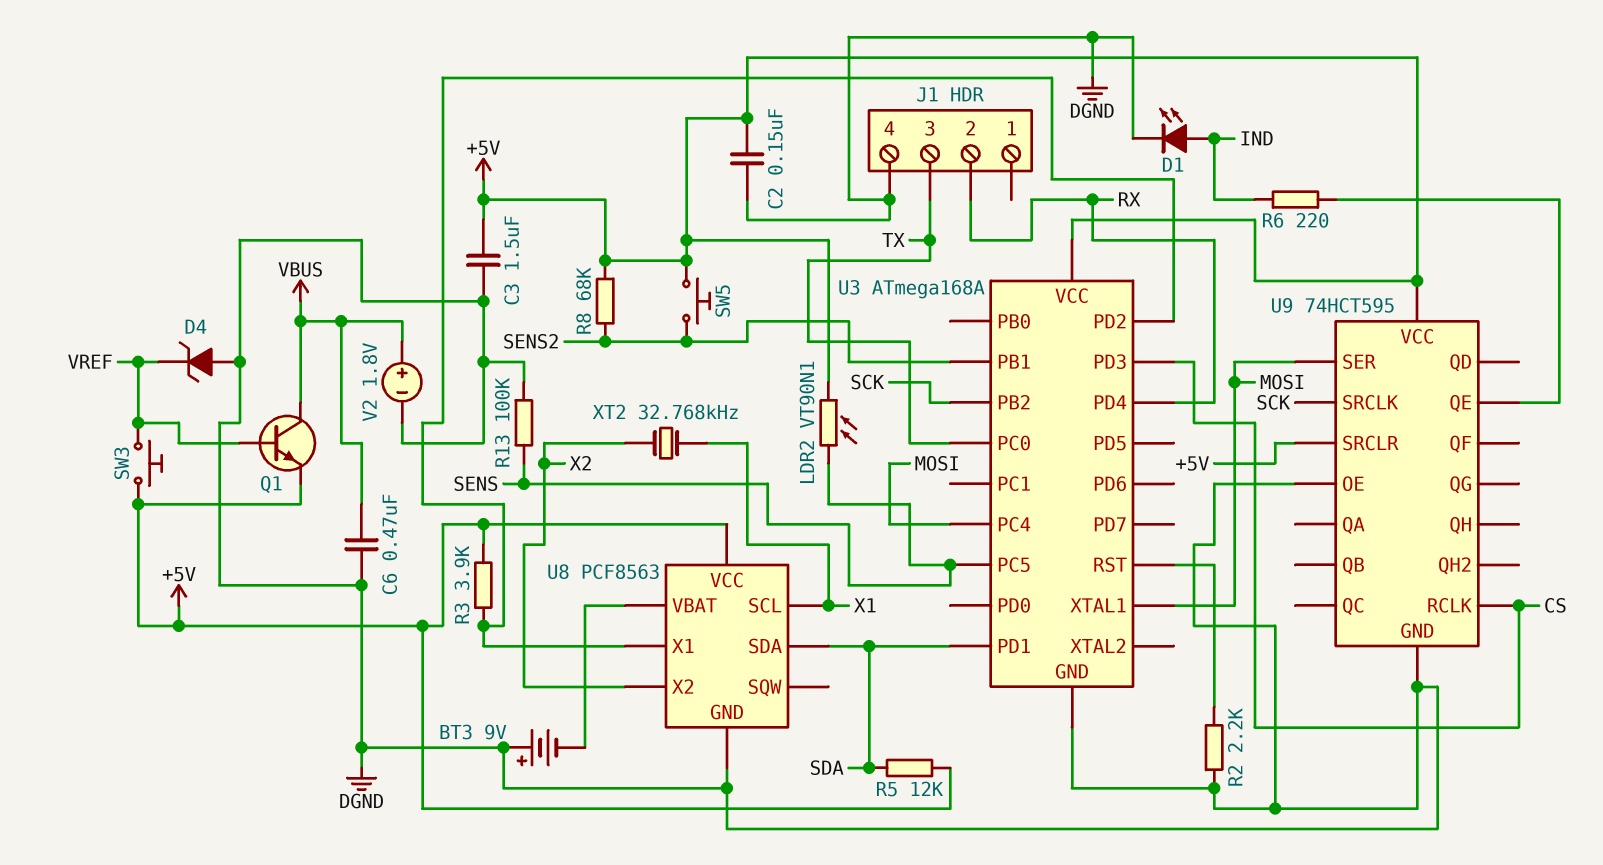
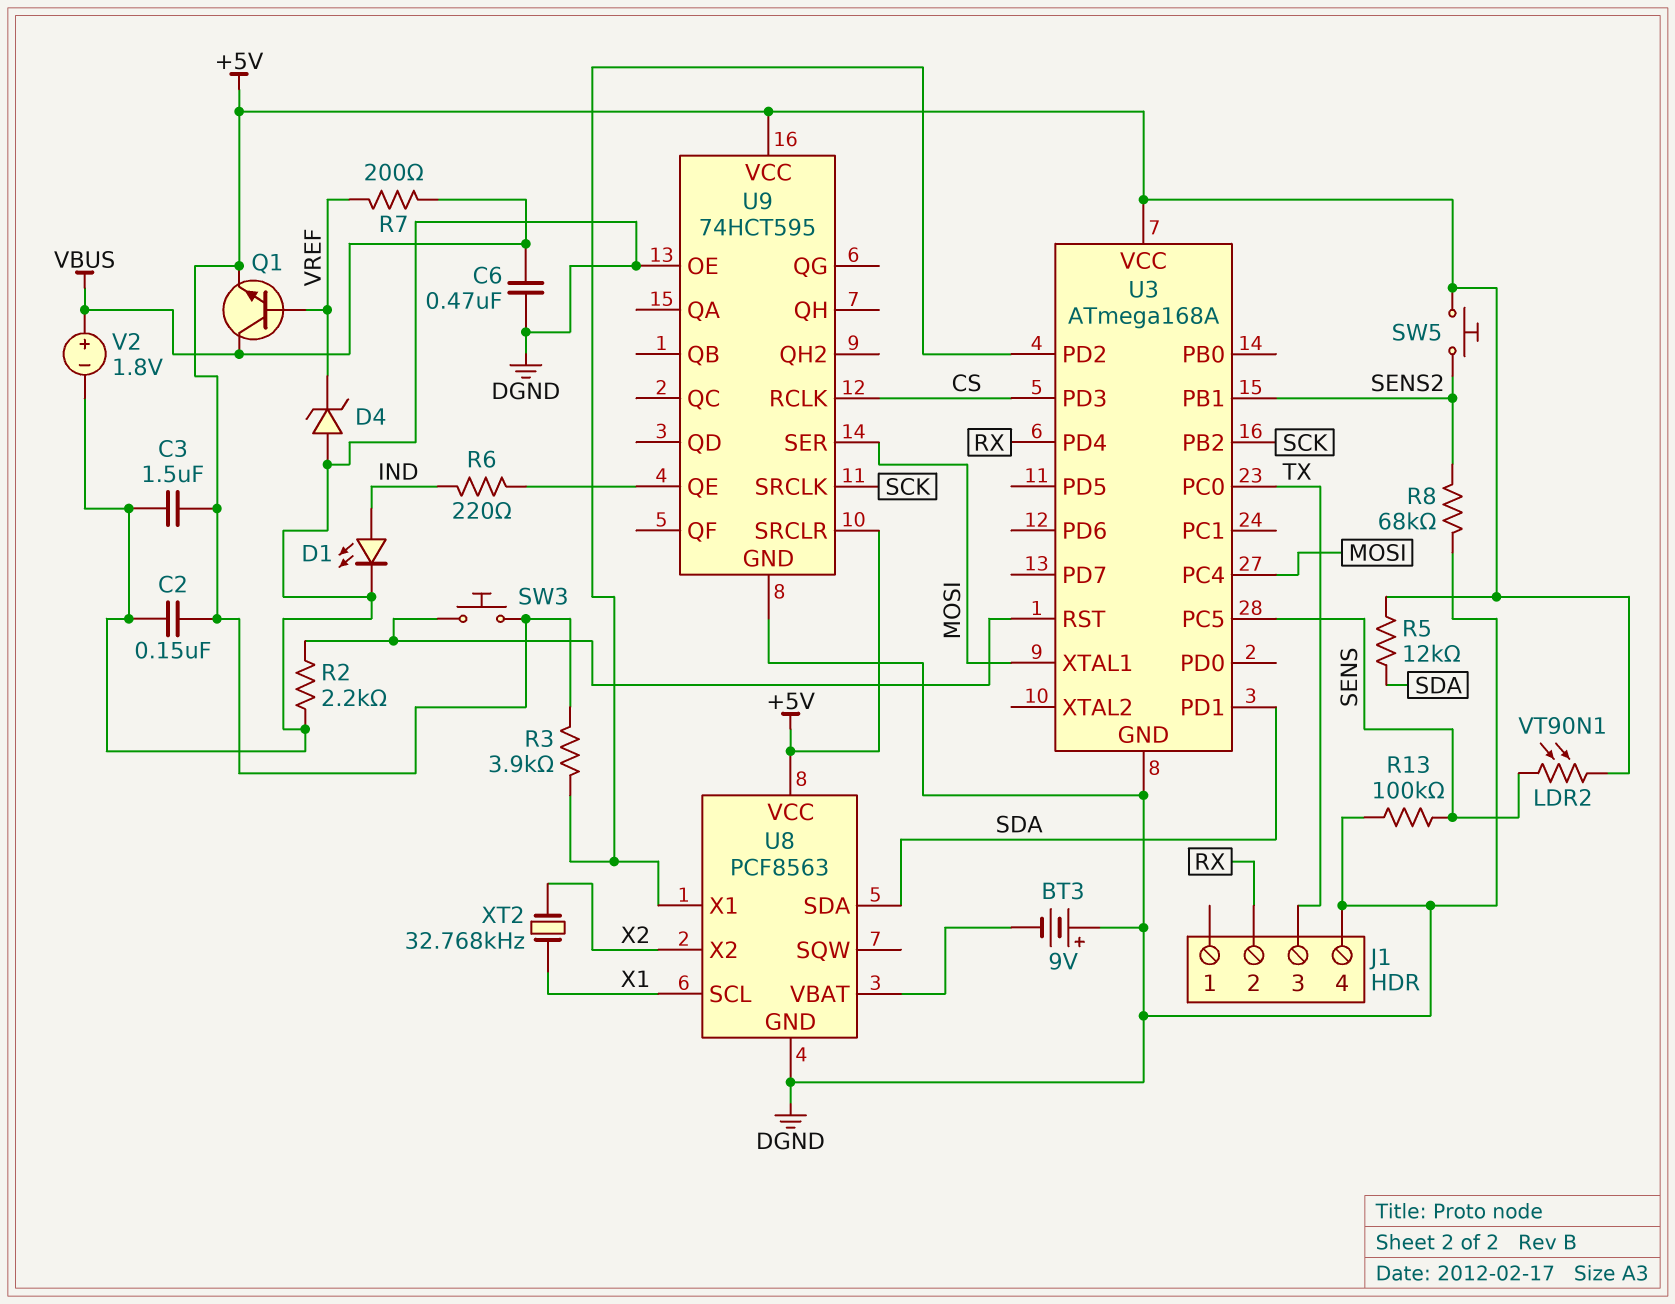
R7: none -> 200 (VBUS, VREF)
R8: 68k (+5V, SENS2) -> 68k (DGND, SENS2)
SW3: button (+5V, VREF) -> button (+5V, U3/RST)

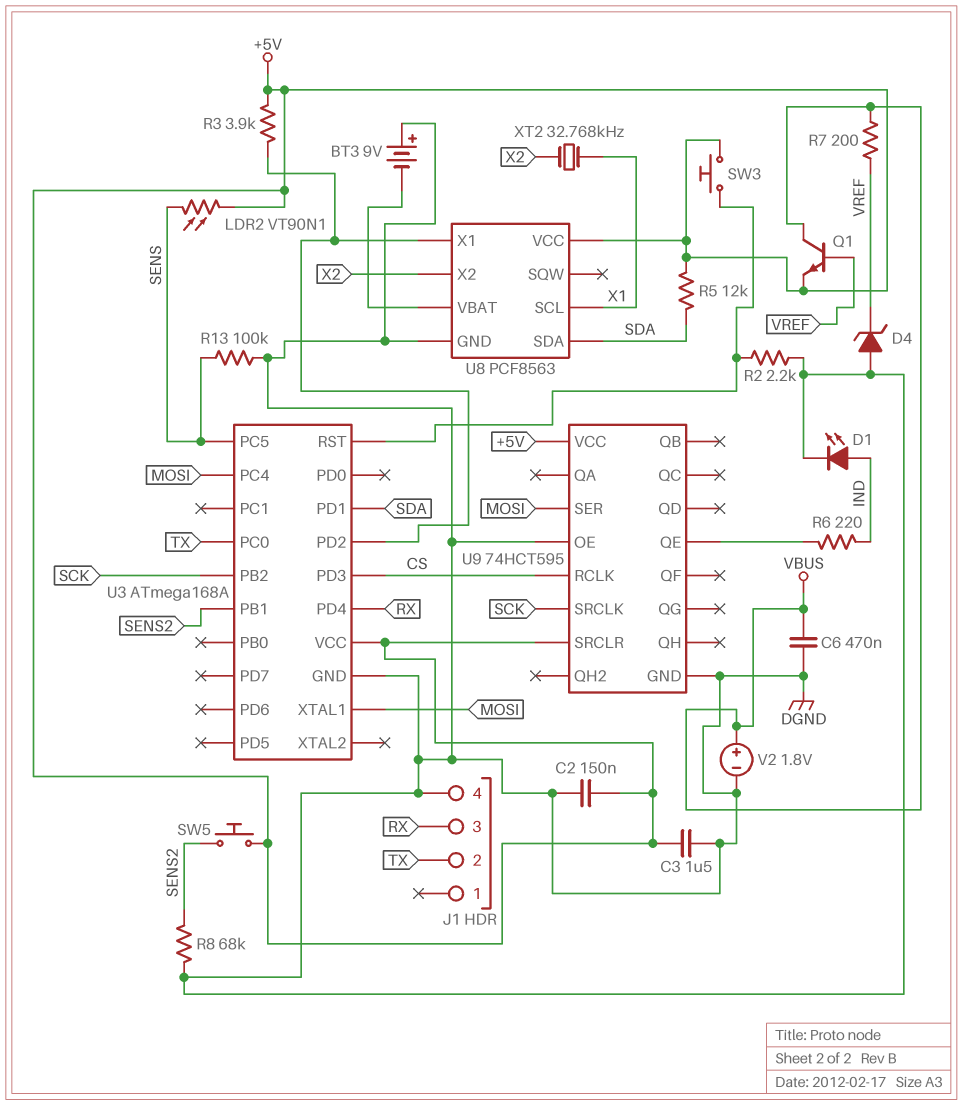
J1 pin 2: RX -> TX
J1 pin 3: TX -> RX

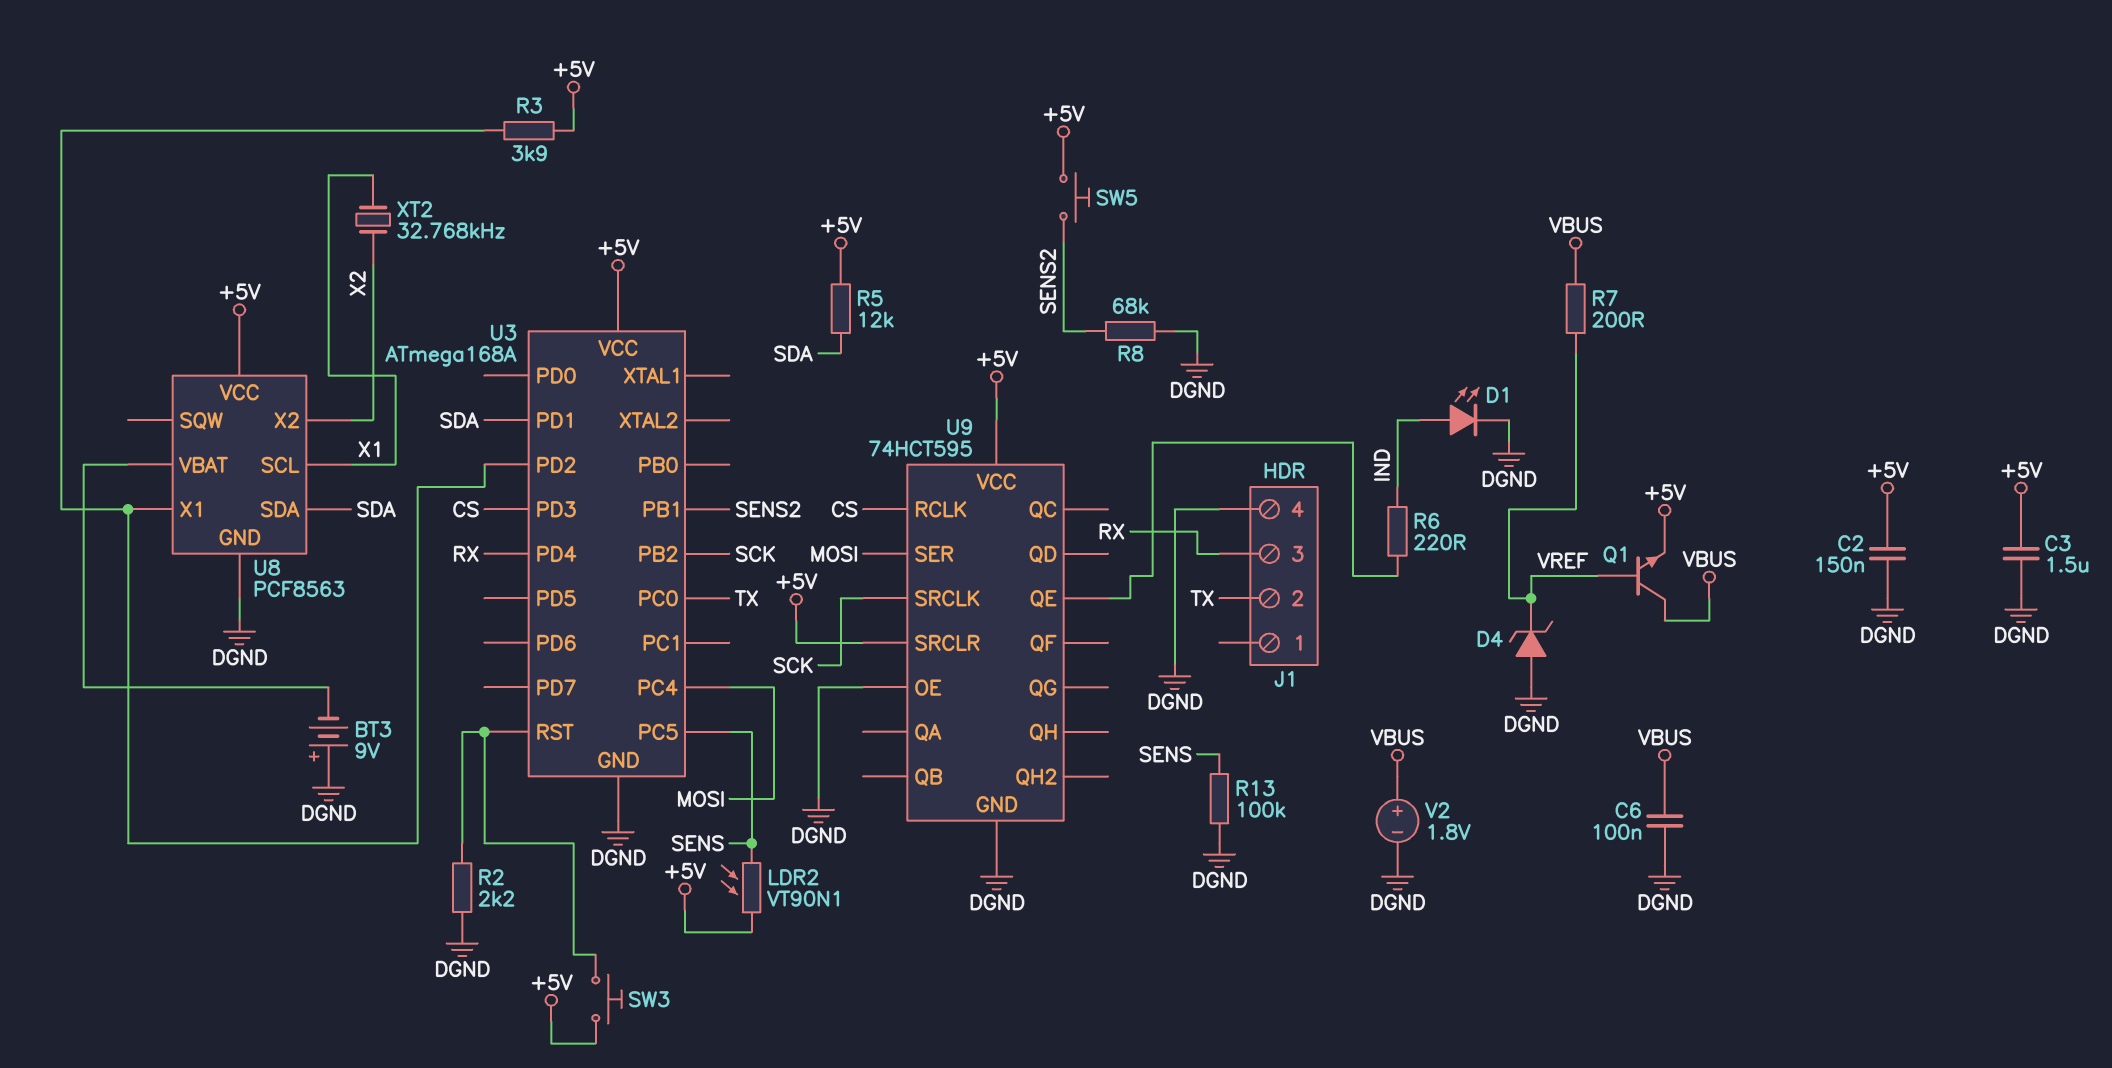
C6: 470nF (DGND, VBUS) -> 100nF (DGND, VBUS)
U3 pin XTAL1: MOSI -> none

